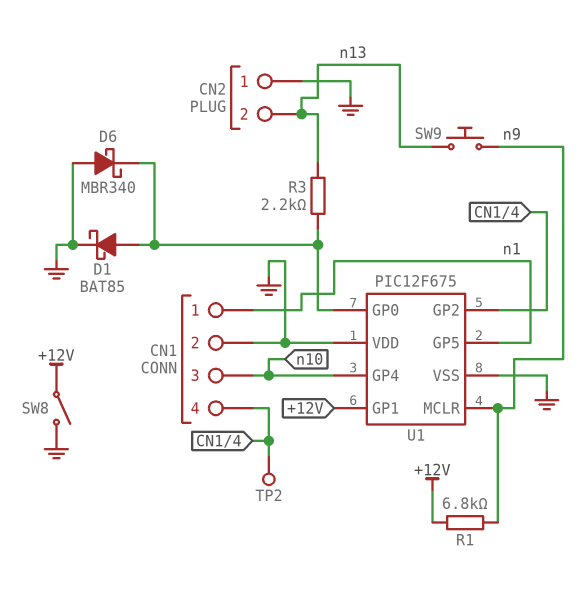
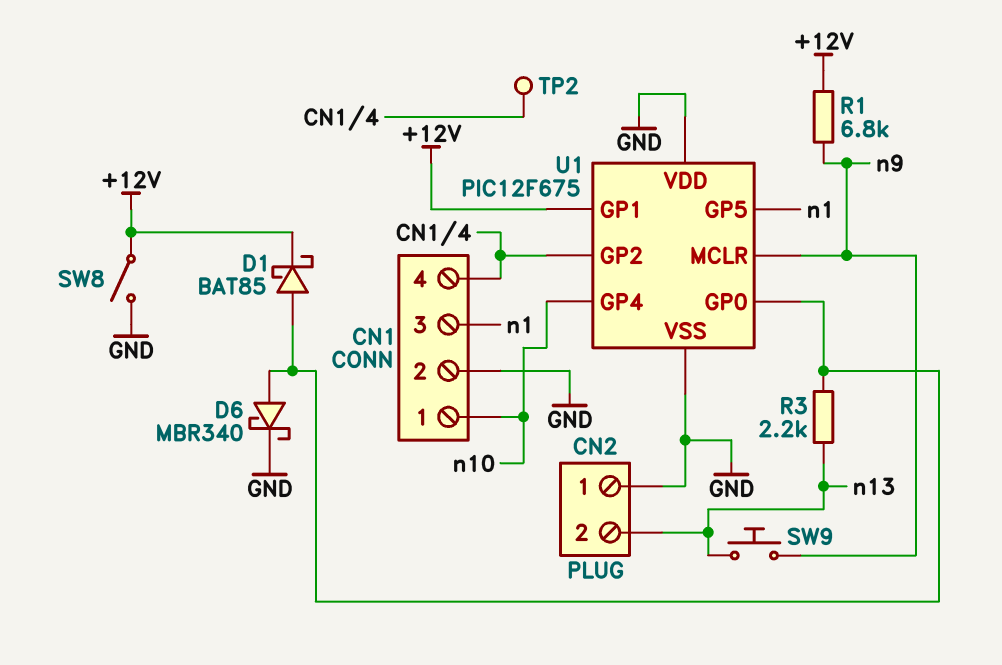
CN1 pin 1: n1 -> n10
CN1 pin 3: n10 -> n1
D1: schottky BAT85 (A U1/GP0, K GND) -> schottky BAT85 (A U1/GP0, K +12V)
D6: schottky MBR340 (A GND, K U1/GP0) -> schottky MBR340 (A U1/GP0, K GND)

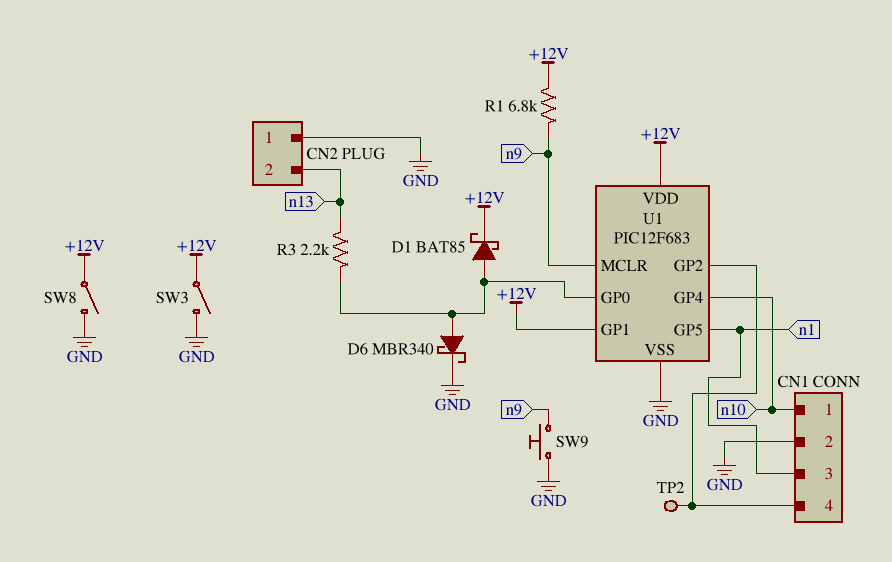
SW3: none -> switch (+12V, GND)
SW9: button (n9, n13) -> button (GND, n9)
U1: PIC12F675 -> PIC12F683
U1 pin VDD: GND -> +12V

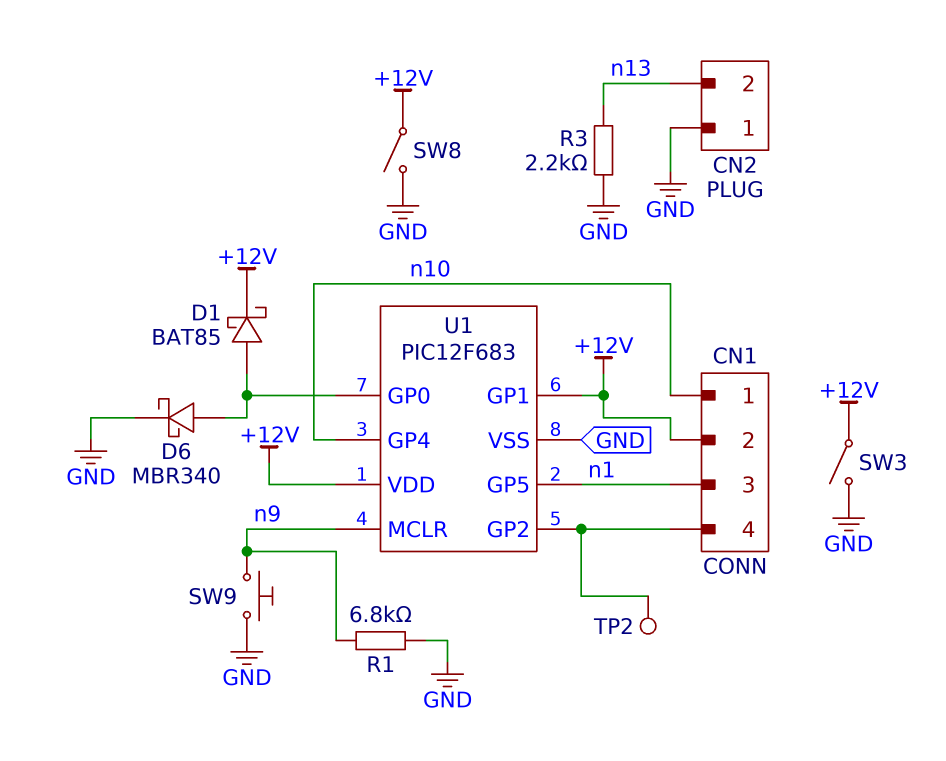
CN1 pin 2: GND -> +12V
R1: 6.8k (+12V, n9) -> 6.8k (GND, n9)
R3: 2.2k (U1/GP0, n13) -> 2.2k (GND, n13)

